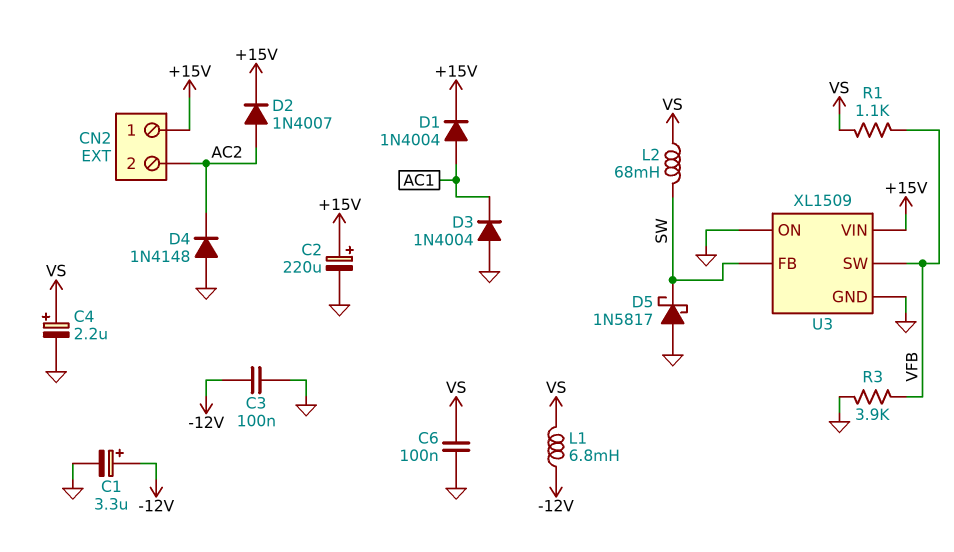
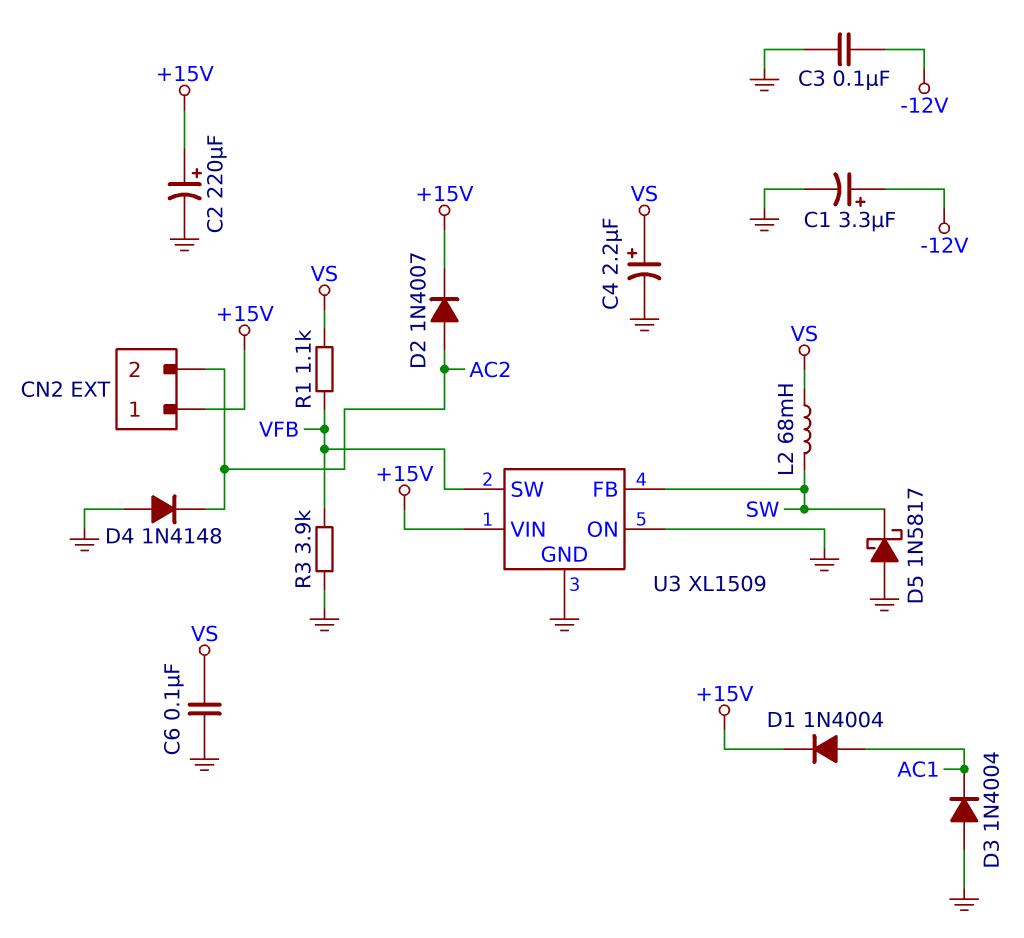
L1: 6.8mH (-12V, VS) -> none

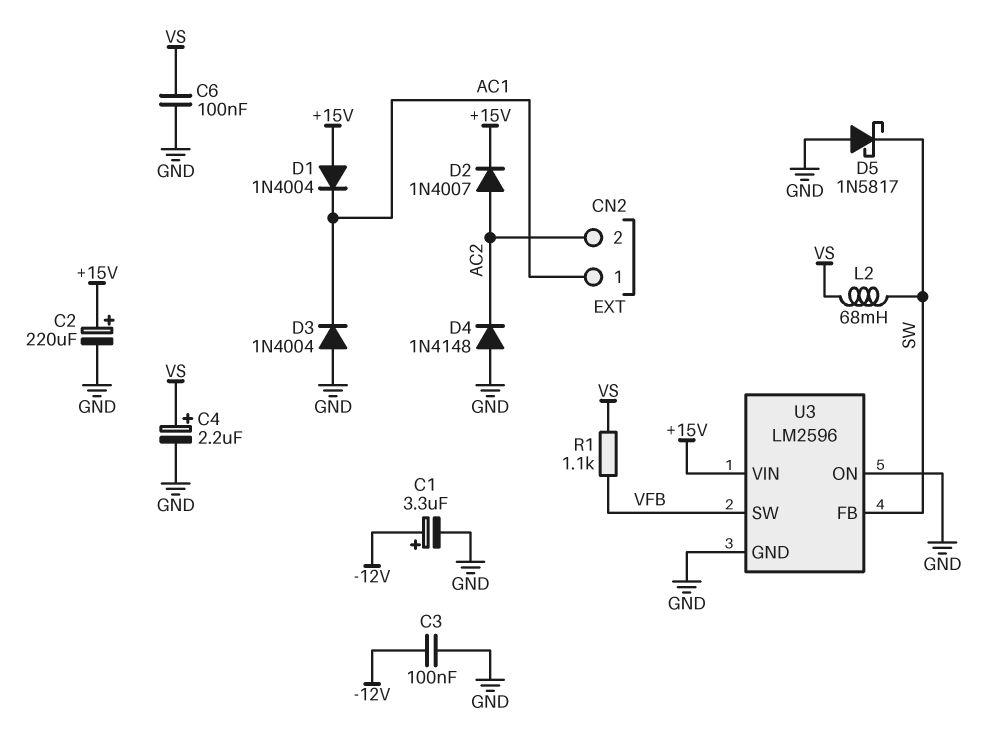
CN2 pin 1: +15V -> AC1
D1: diode 1N4004 (A AC1, K +15V) -> diode 1N4004 (A +15V, K AC1)
R3: 3.9k (GND, VFB) -> none
U3: XL1509 -> LM2596

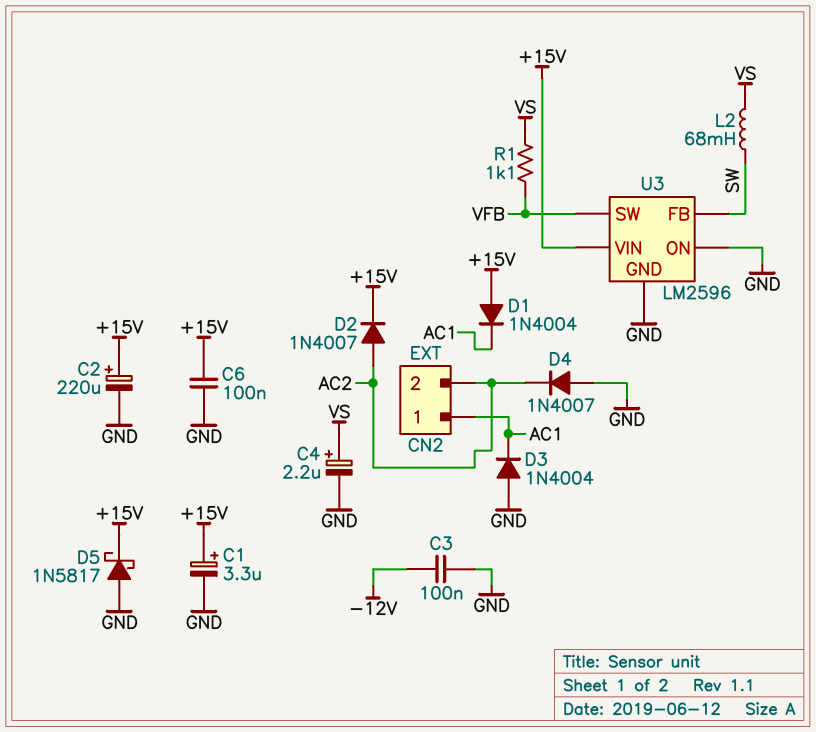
C1: 3.3uF (plus -12V, minus GND) -> 3.3uF (plus +15V, minus GND)
C6: 100nF (GND, VS) -> 100nF (+15V, GND)
D4: diode 1N4148 (A GND, K AC2) -> diode 1N4007 (A GND, K AC2)
D5: schottky 1N5817 (A GND, K SW) -> schottky 1N5817 (A GND, K +15V)

